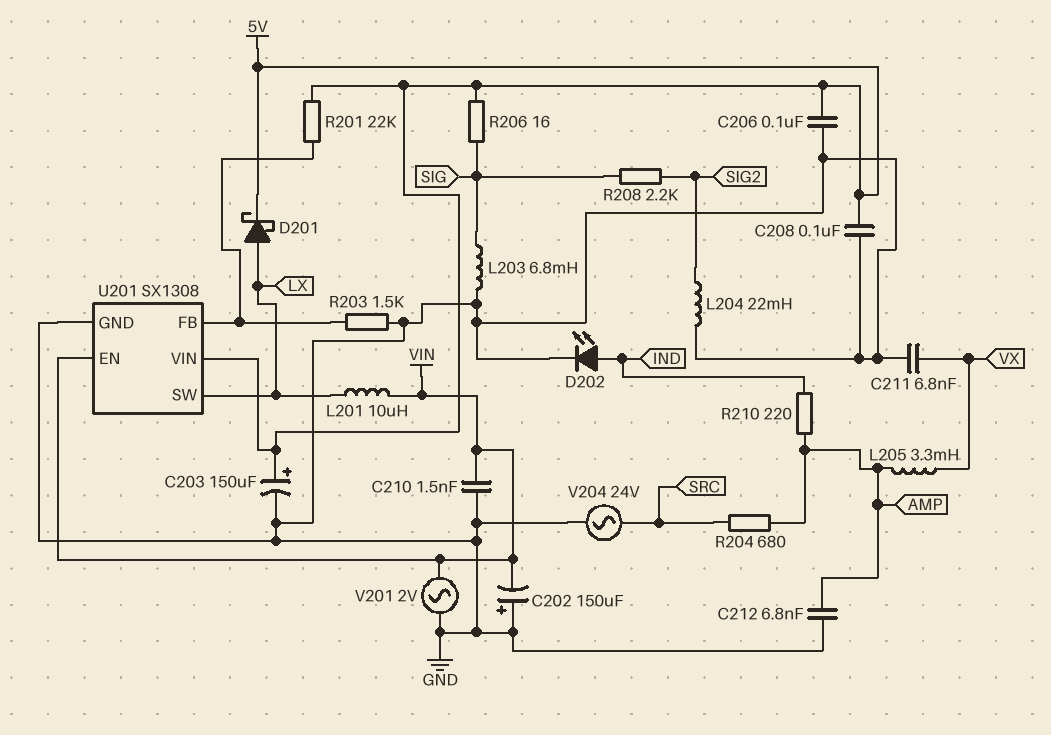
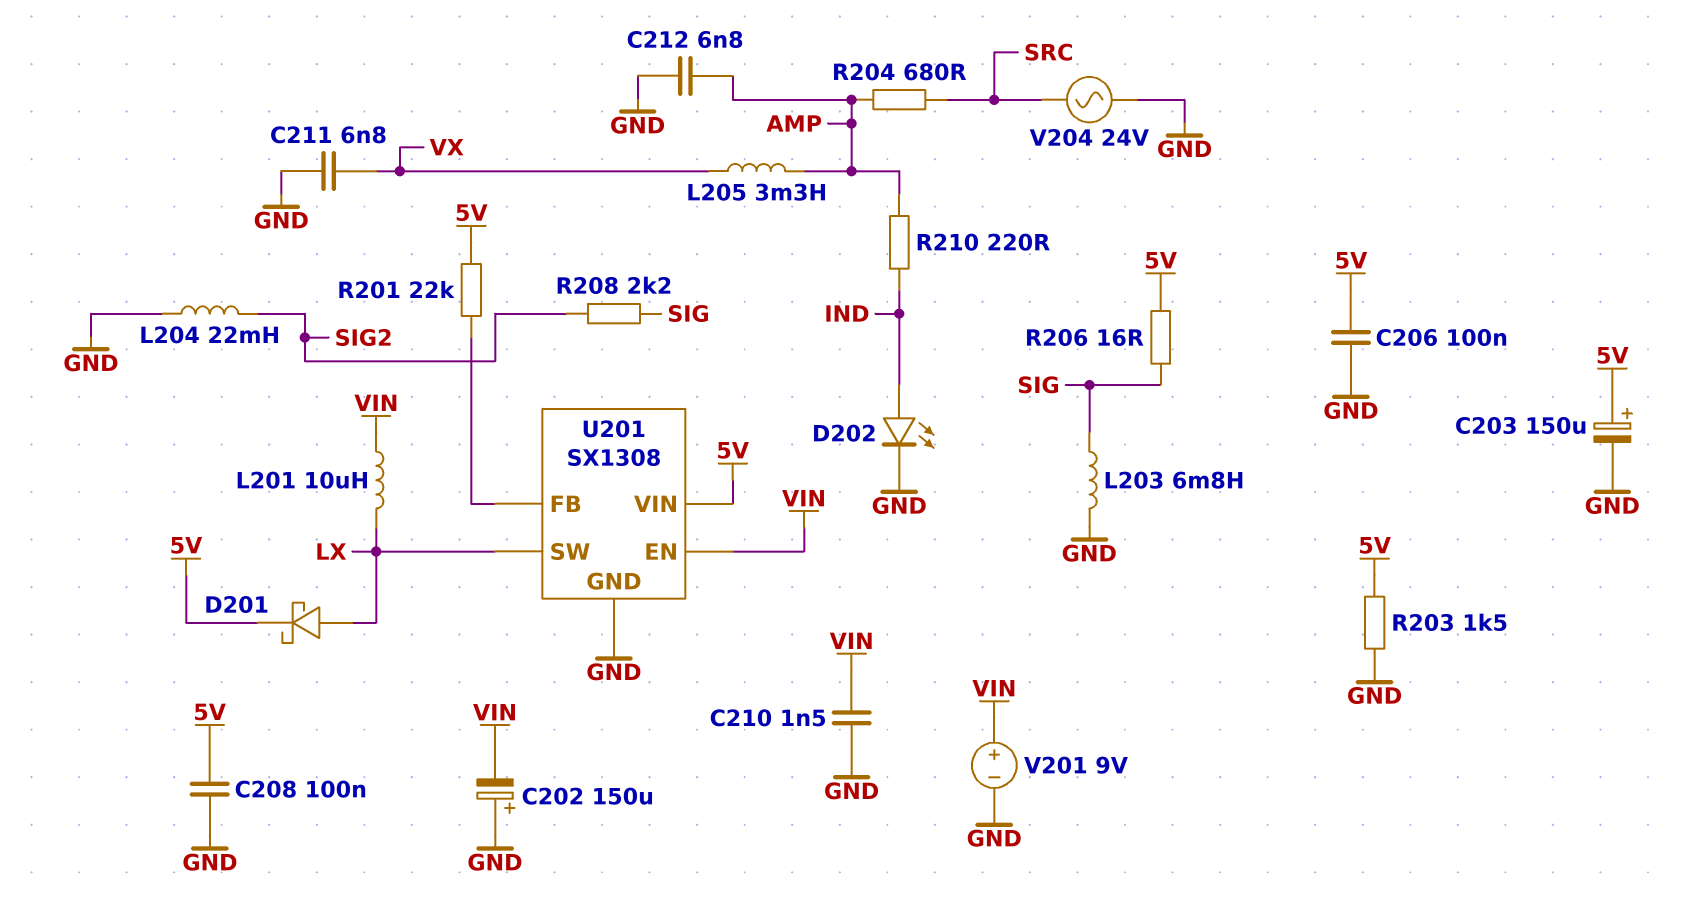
R203: 1.5k (GND, U201/FB) -> 1.5k (5V, GND)
V201: AC 2V (GND, VIN) -> 9V (plus VIN, minus GND)

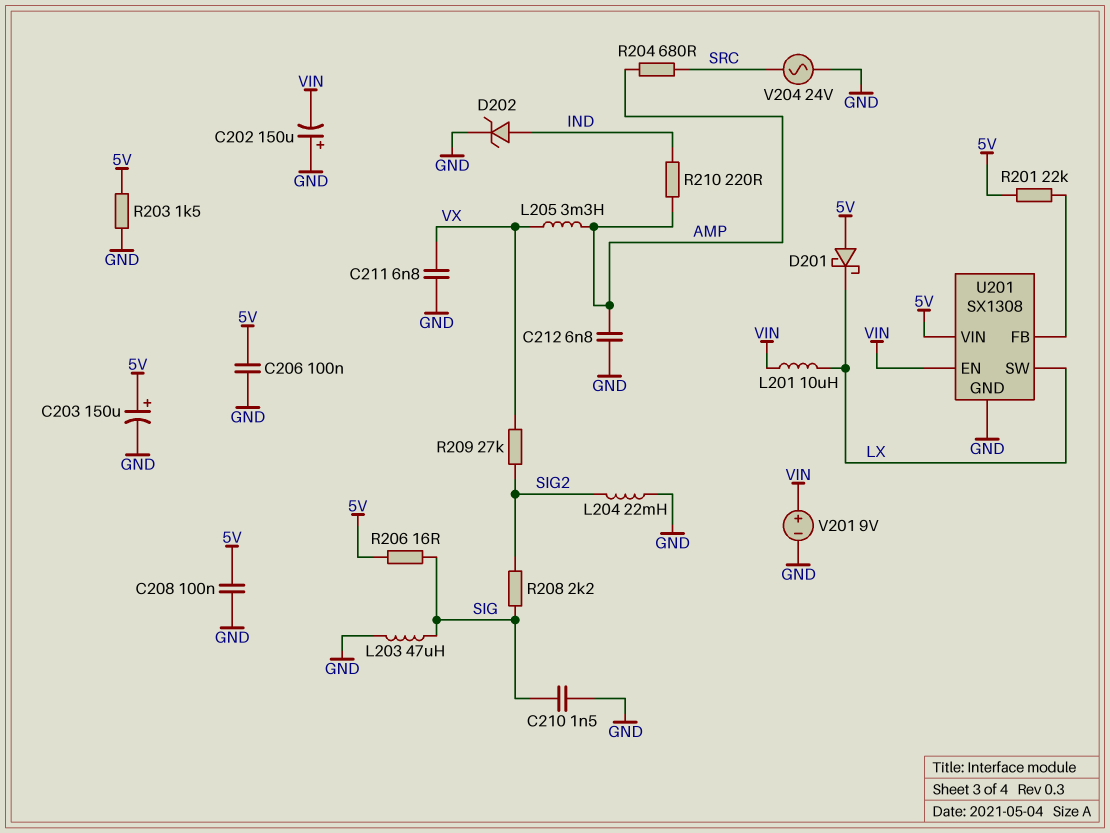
C210: 1.5nF (GND, VIN) -> 1.5nF (GND, SIG)
D201: schottky (A LX, K 5V) -> schottky (A 5V, K LX)
D202: LED (A IND, K GND) -> zener (A IND, K GND)
L203: 6.8mH (GND, SIG) -> 47uH (GND, SIG)
R209: none -> 27k (SIG2, VX)

